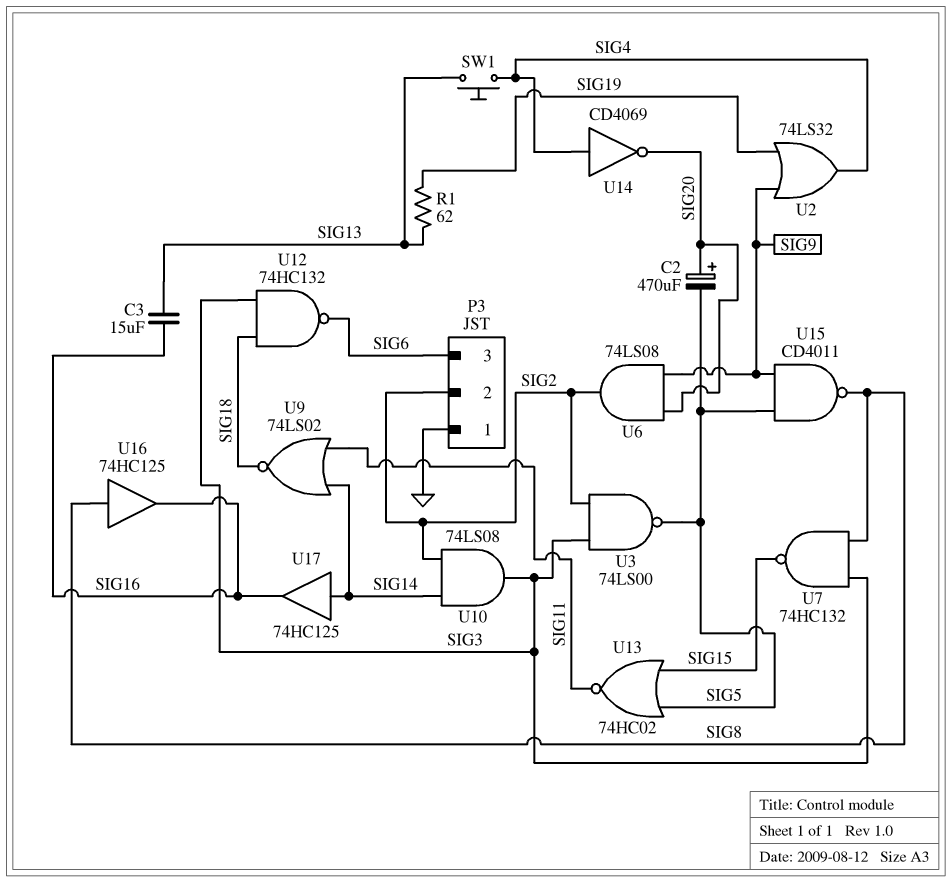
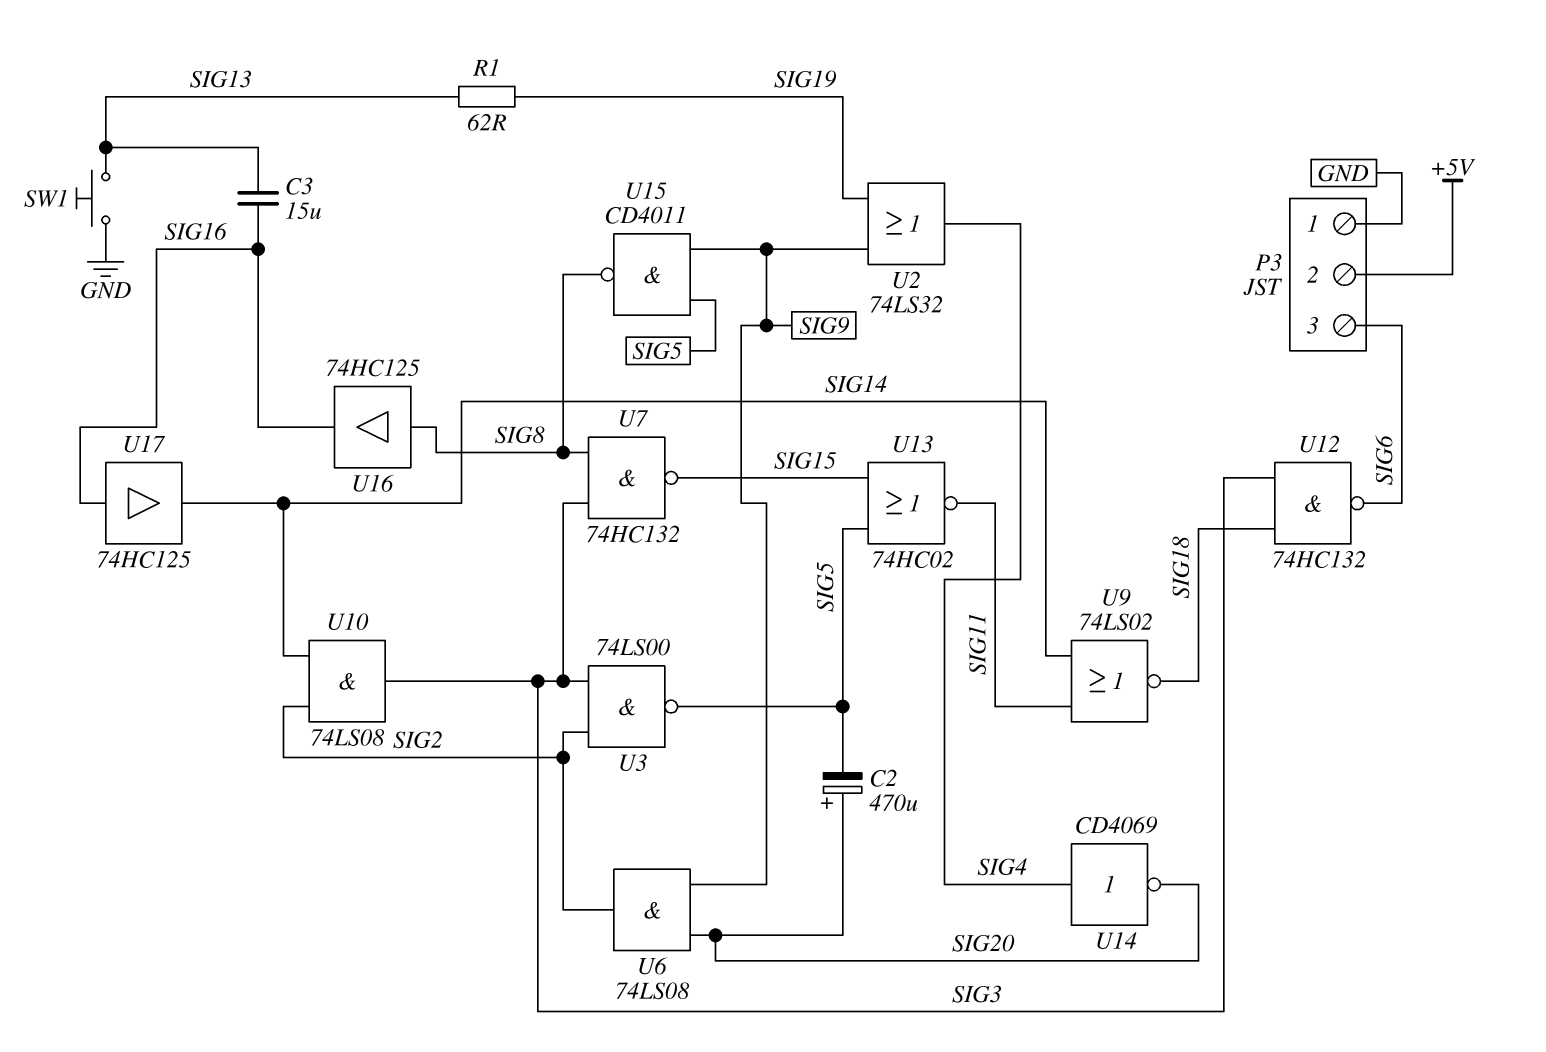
P3 pin 2: SIG2 -> +5V
SW1: button (SIG4, SIG13) -> button (GND, SIG13)
U17: buffer 74HC125 (in SIG14, out SIG16) -> buffer 74HC125 (in SIG16, out SIG14)

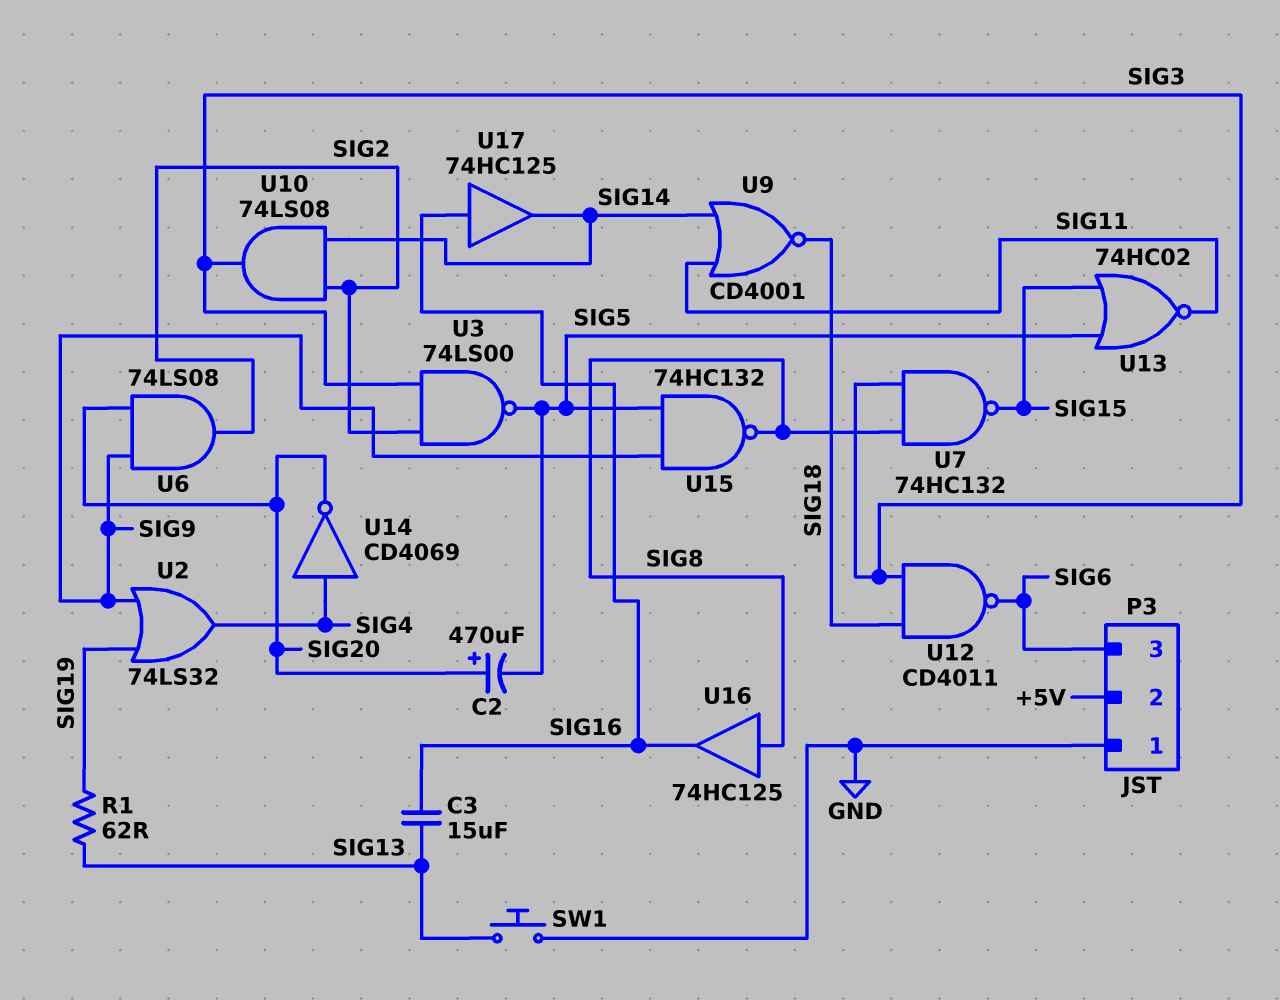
U9: NOR 74LS02 (in SIG11, in SIG14, out SIG18) -> NOR CD4001 (in SIG11, in SIG14, out SIG18)
U12: NAND 74HC132 (in SIG3, in SIG18, out SIG6) -> NAND CD4011 (in SIG3, in SIG18, out SIG6)
U15: NAND CD4011 (in SIG5, in SIG9, out SIG8) -> NAND 74HC132 (in SIG5, in SIG9, out SIG8)

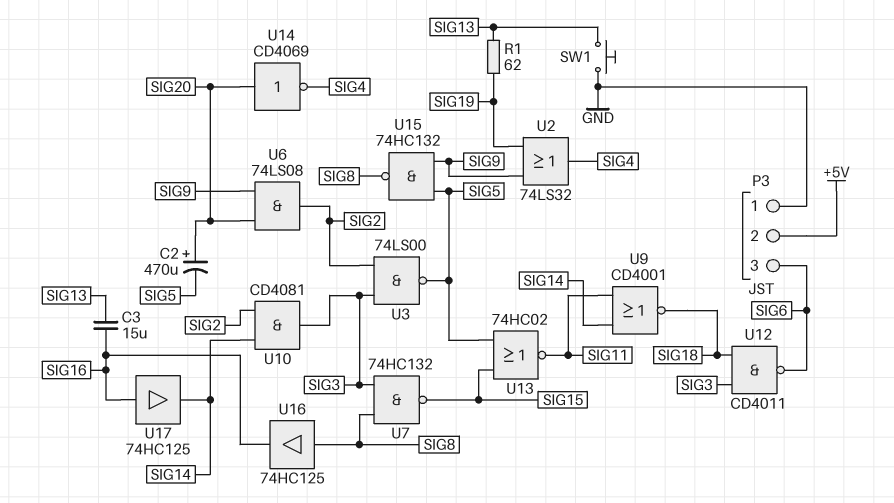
U10: AND 74LS08 (in SIG2, in SIG14, out SIG3) -> AND CD4081 (in SIG2, in SIG14, out SIG3)
U14: NOT CD4069 (in SIG4, out SIG20) -> NOT CD4069 (in SIG20, out SIG4)

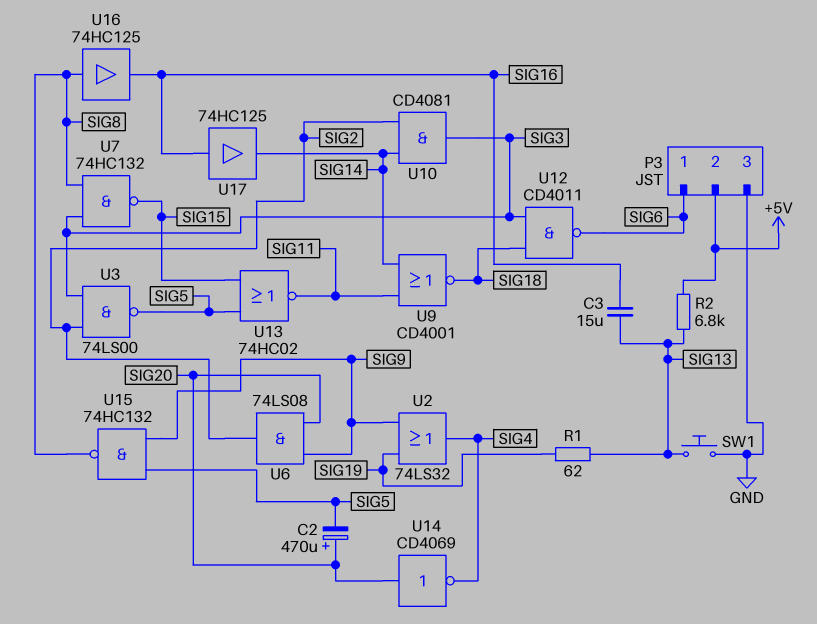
P3 pin 1: GND -> SIG6
P3 pin 3: SIG6 -> GND
R2: none -> 6.8k (+5V, SIG13)

